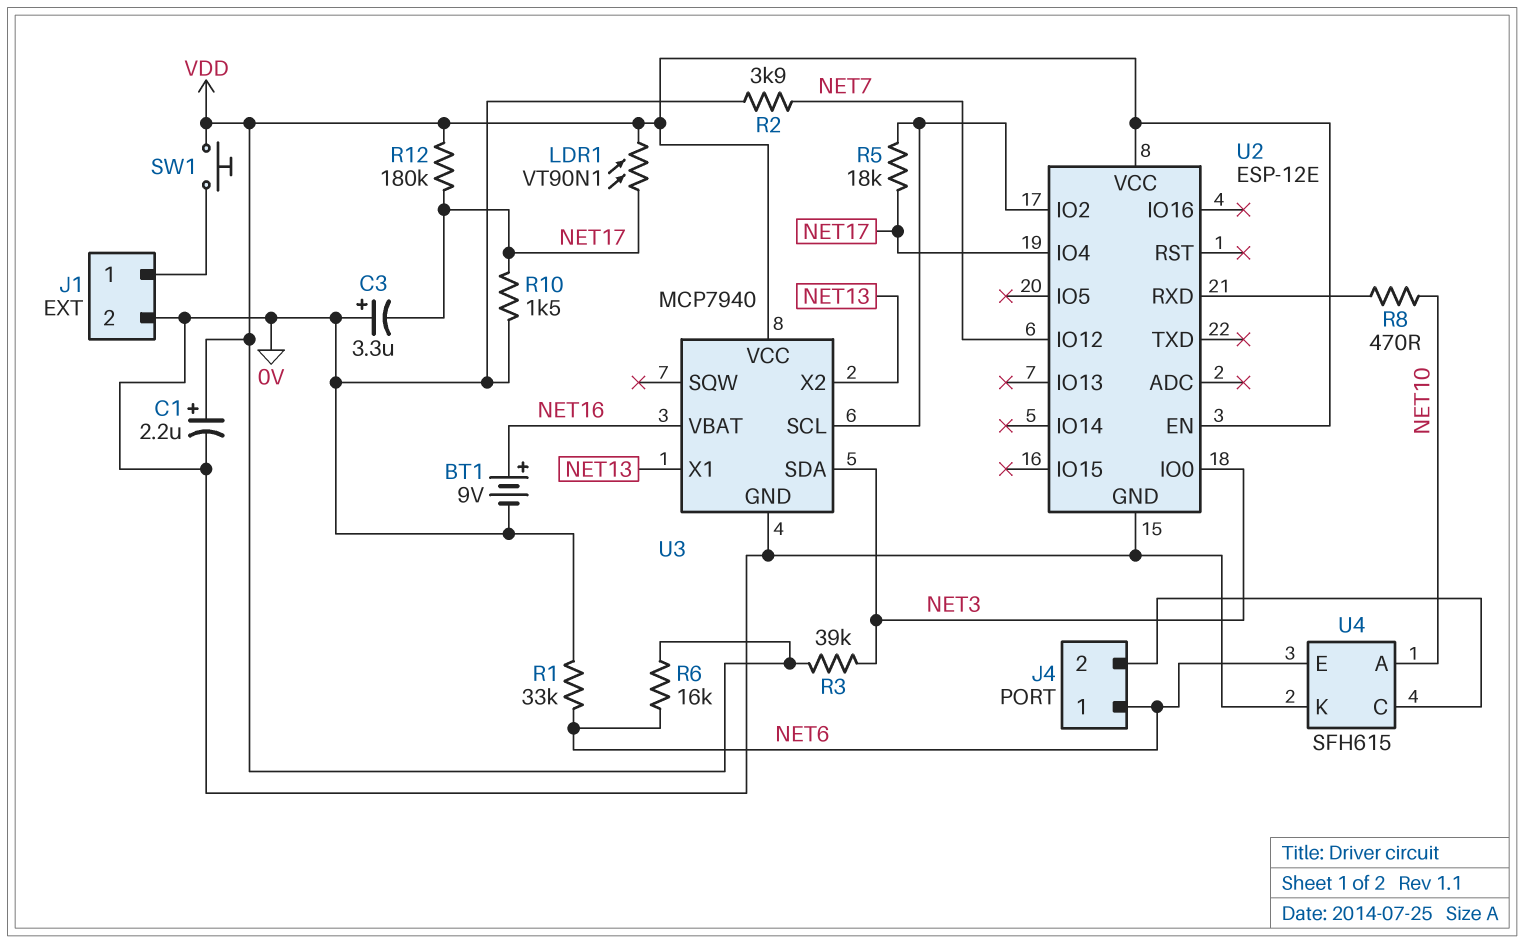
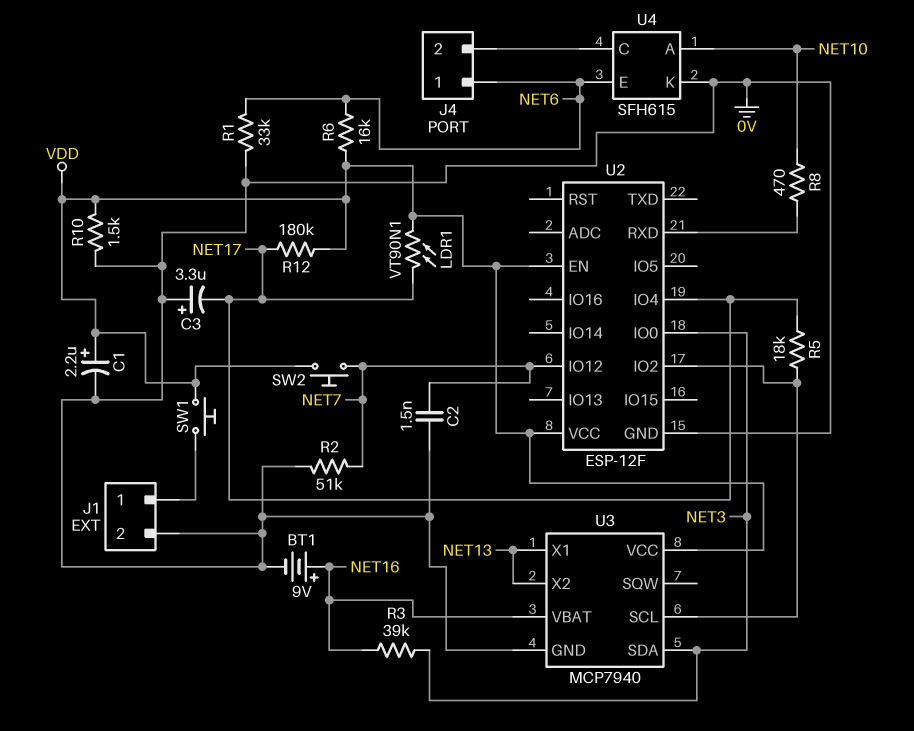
C2: none -> 1.5nF (0V, NET7)
R2: 3.9k (0V, NET7) -> 51k (0V, NET7)
R3: 39k (NET3, VDD) -> 39k (NET3, NET16)
R10: 1.5k (0V, NET17) -> 1.5k (0V, VDD)
SW2: none -> button (NET7, VDD)
U2: ESP-12E -> ESP-12F

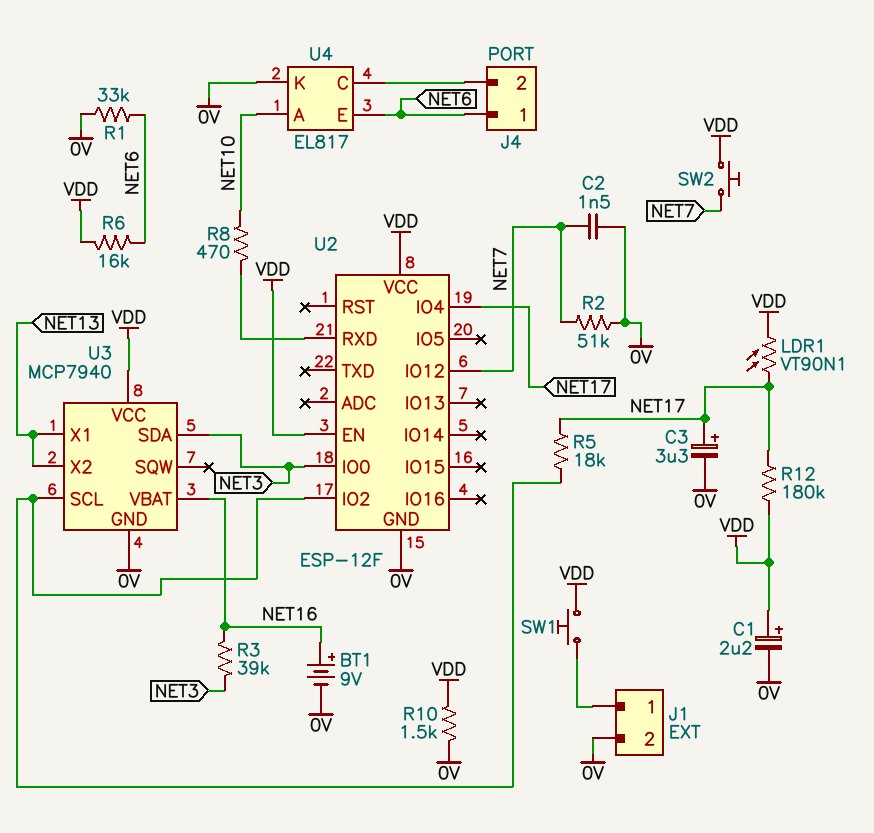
C3: 3.3uF (plus 0V, minus NET17) -> 3.3uF (plus NET17, minus 0V)
U4: SFH615 -> EL817

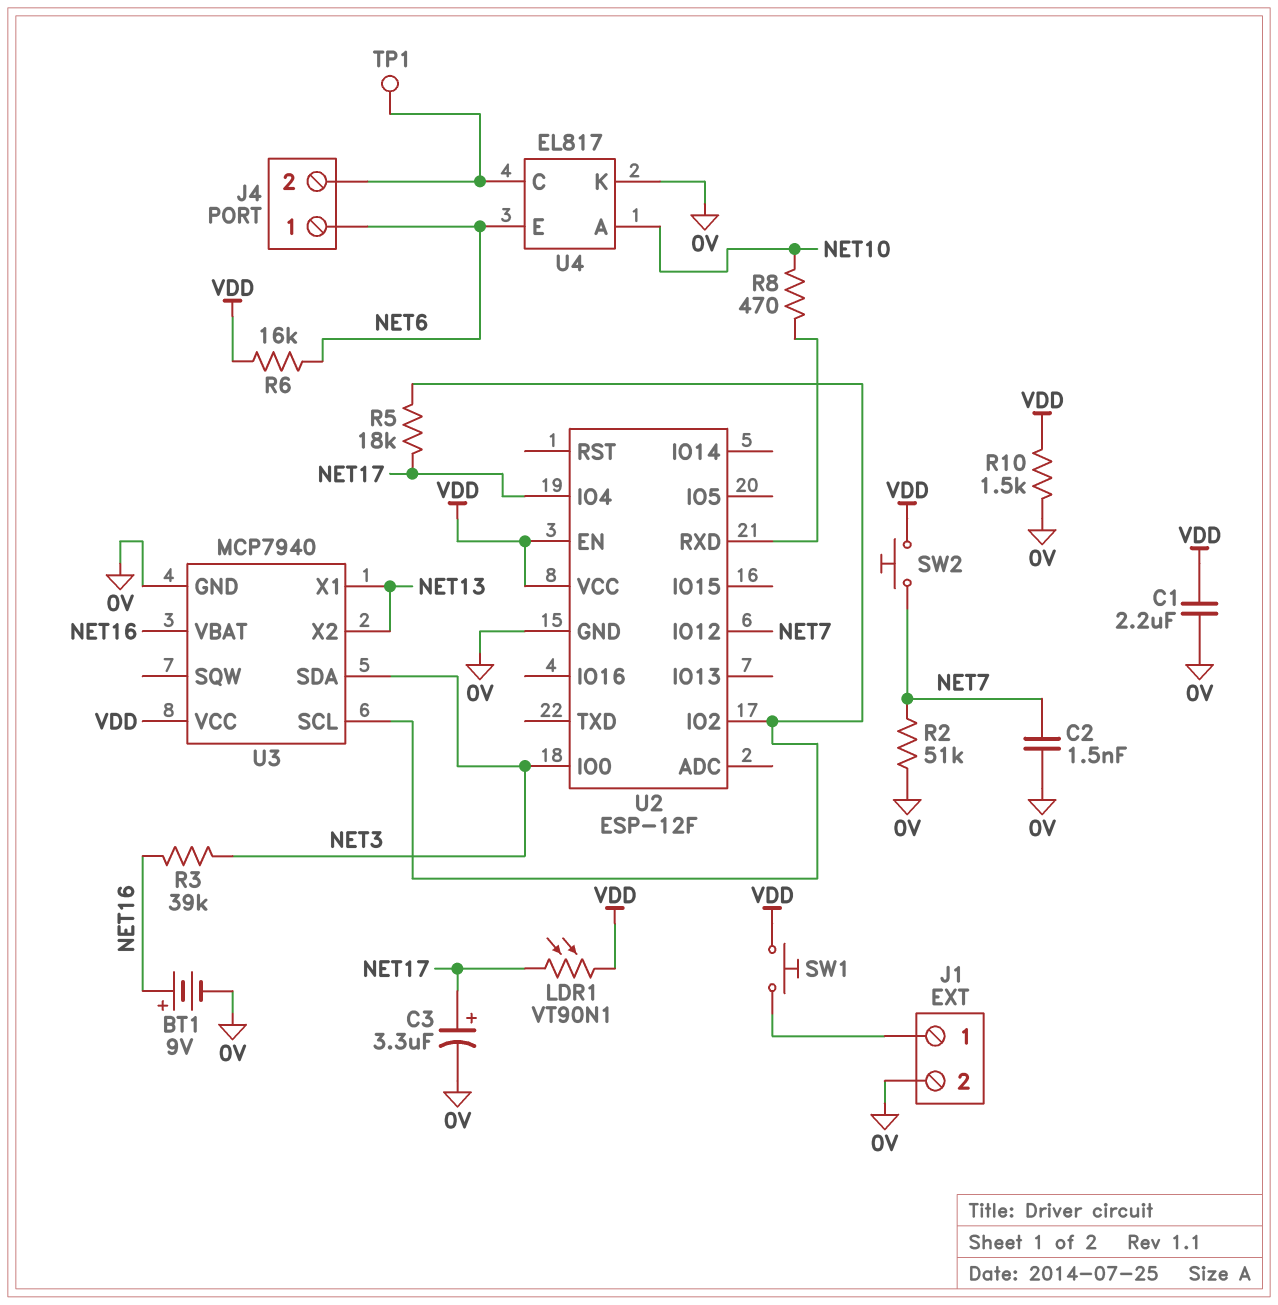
C1: 2.2uF (plus VDD, minus 0V) -> 2.2uF (0V, VDD)
R1: 33k (0V, NET6) -> none
R12: 180k (NET17, VDD) -> none
TP1: none -> test point (J4/2)

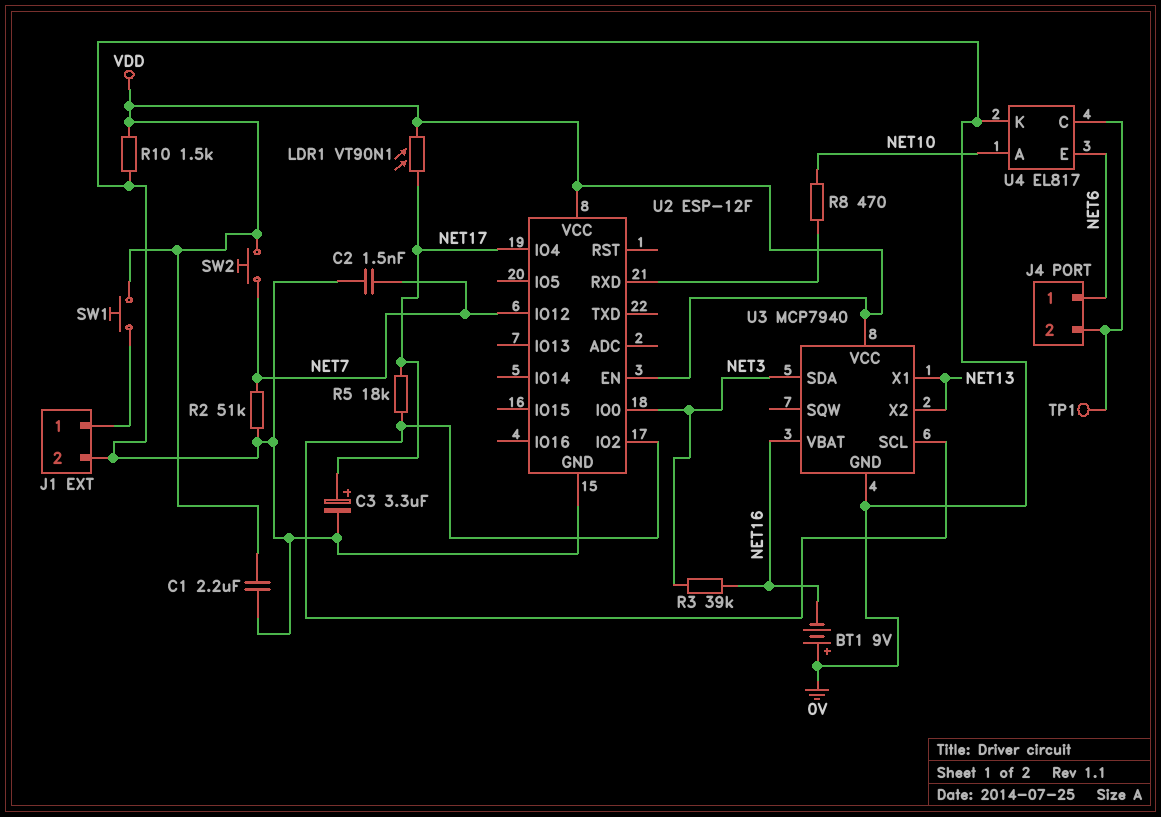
BT1: 9V (plus NET16, minus 0V) -> 9V (plus 0V, minus NET16)
R6: 16k (NET6, VDD) -> none

